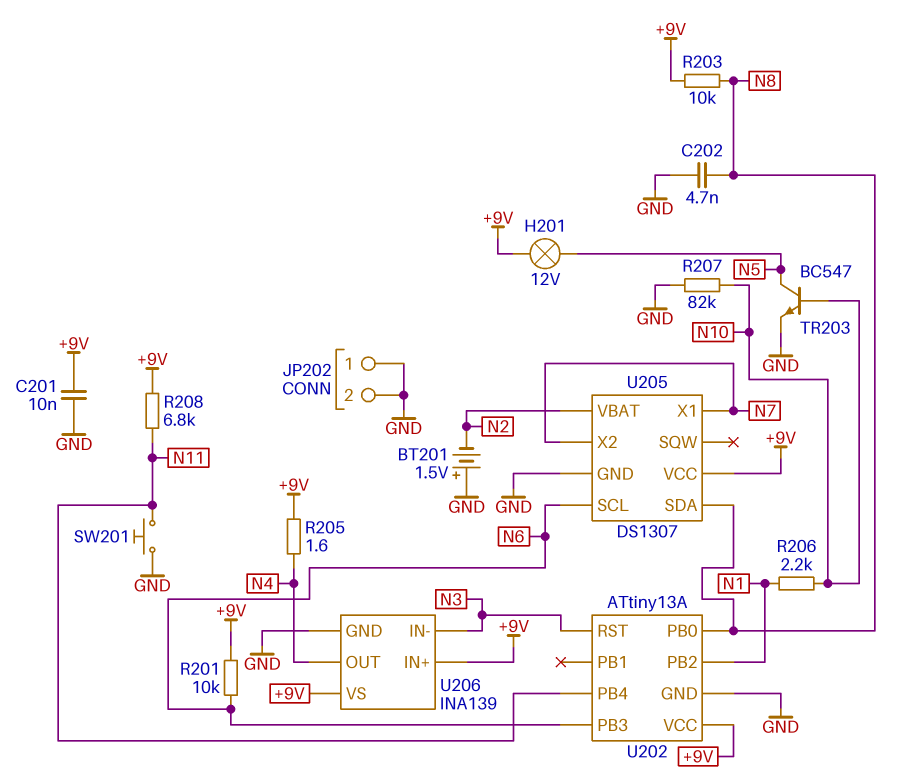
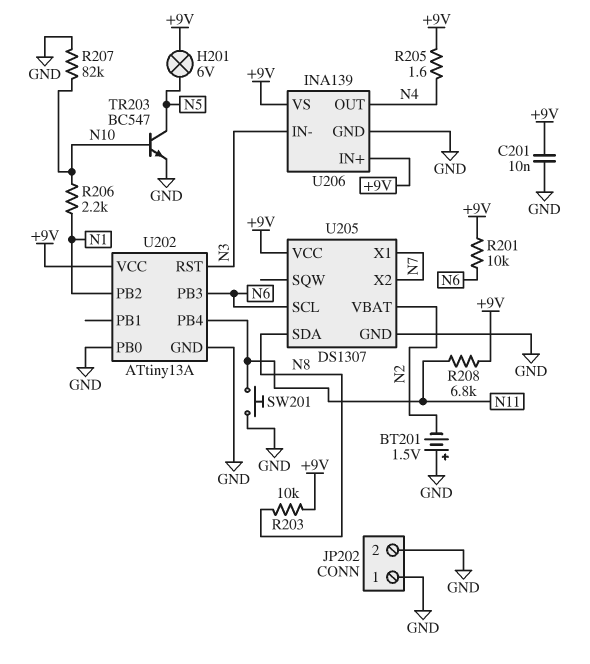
C202: 4.7nF (GND, N8) -> none
H201: lamp 12V (+9V, N5) -> lamp 6V (+9V, N5)
U202 pin PB0: N8 -> GND

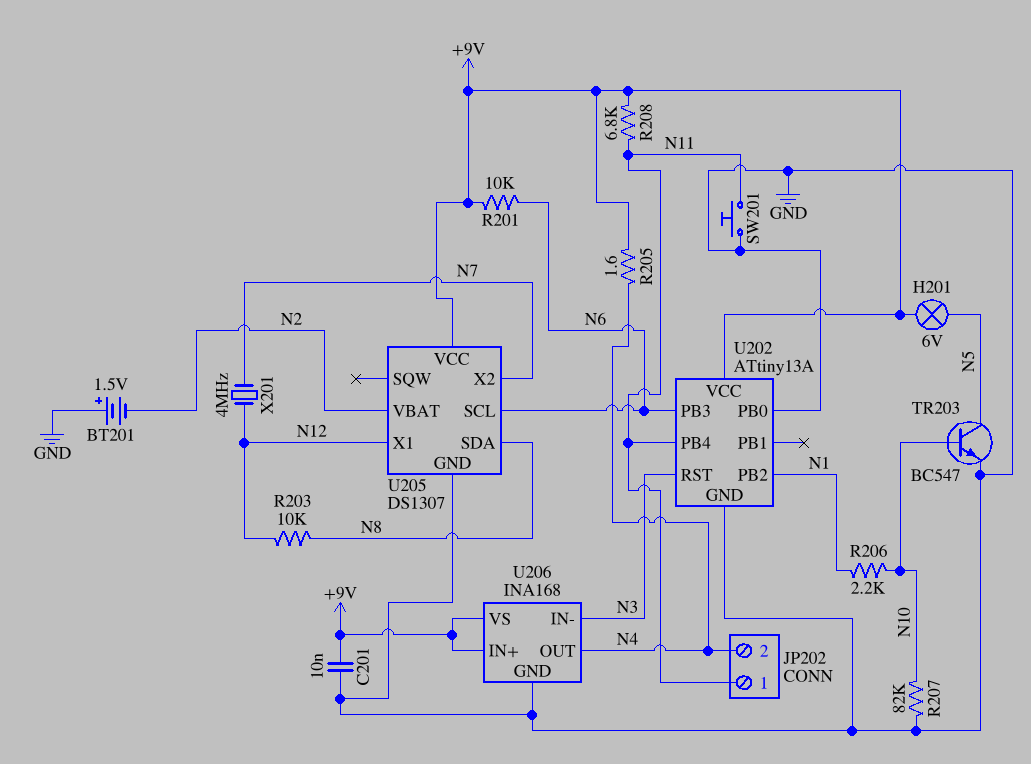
JP202 pin 1: GND -> N11
JP202 pin 2: GND -> N4
R203: 10k (+9V, N8) -> 10k (N8, N12)
U205 pin X1: N7 -> N12
U206: INA139 -> INA168
X201: none -> 4MHz (N7, N12)

